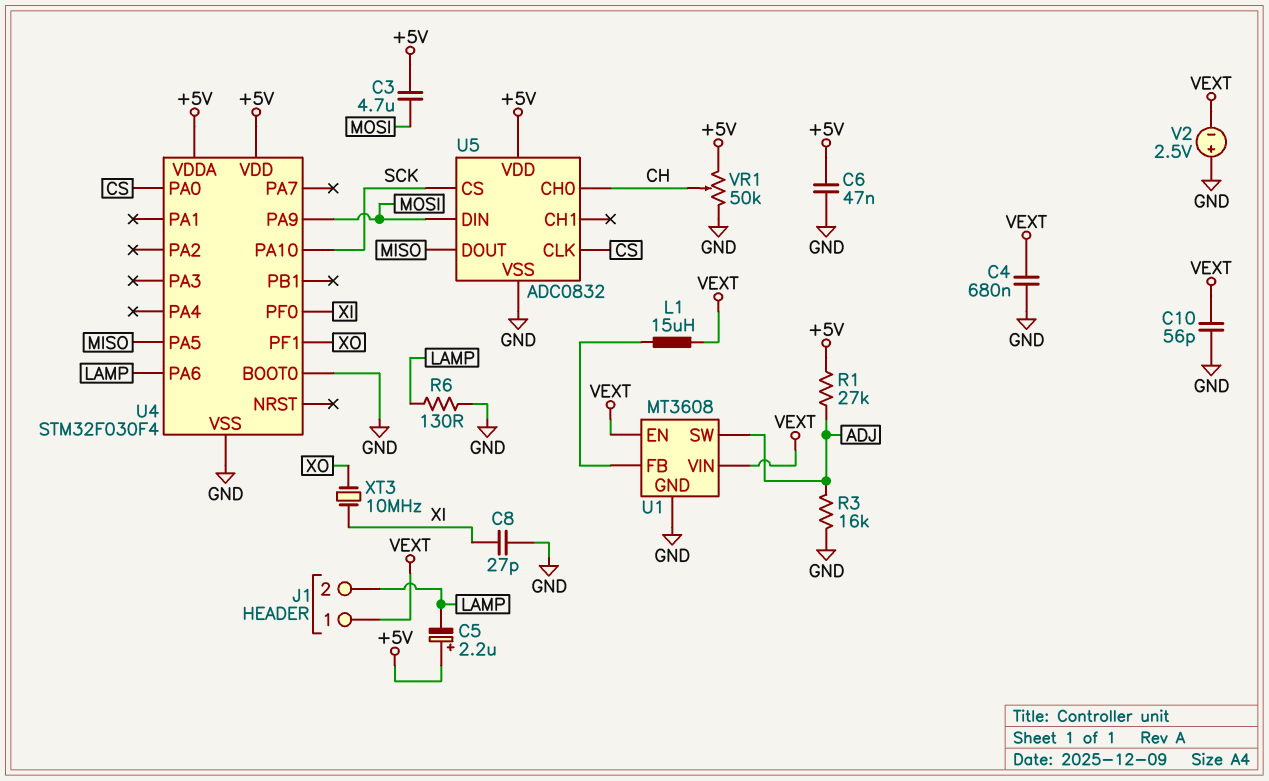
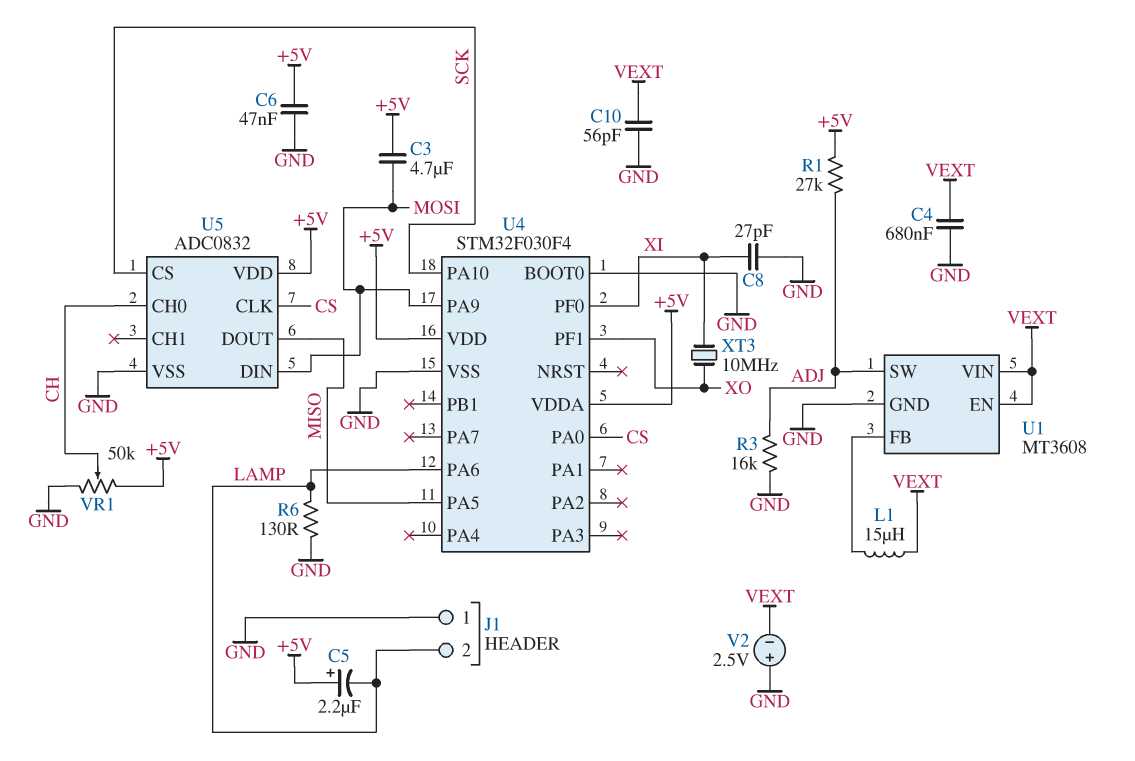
J1 pin 1: VEXT -> GND

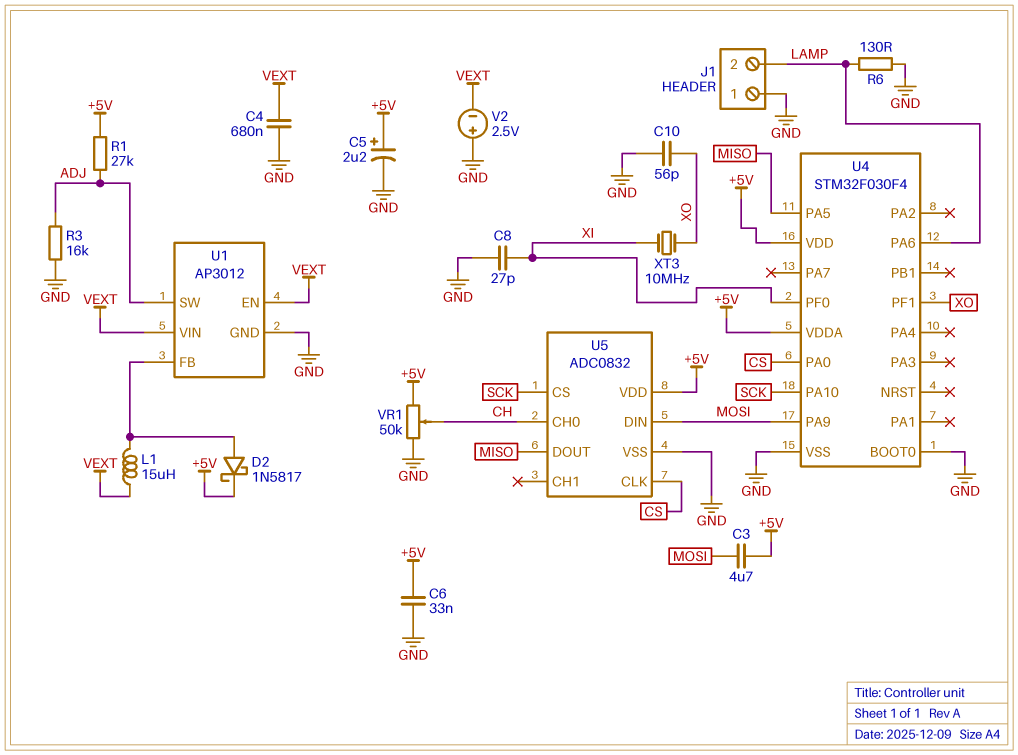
C5: 2.2uF (plus +5V, minus LAMP) -> 2.2uF (plus +5V, minus GND)
C6: 47nF (+5V, GND) -> 33nF (+5V, GND)
C10: 56pF (GND, VEXT) -> 56pF (GND, XO)
D2: none -> schottky 1N5817 (A U1/FB, K +5V)
U1: MT3608 -> AP3012

